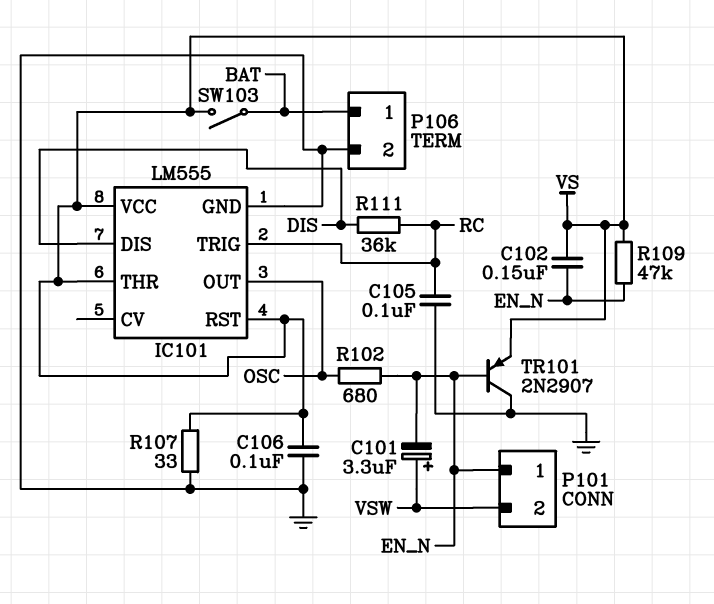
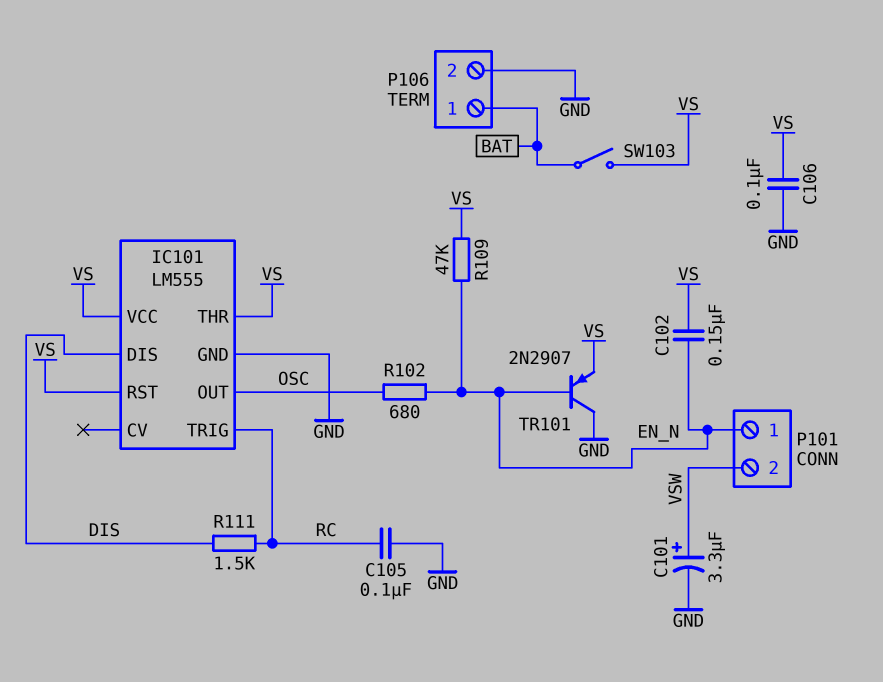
C101: 3.3uF (plus VSW, minus EN_N) -> 3.3uF (plus VSW, minus GND)
R107: 33 (GND, VS) -> none
R111: 36k (DIS, RC) -> 1.5k (DIS, RC)

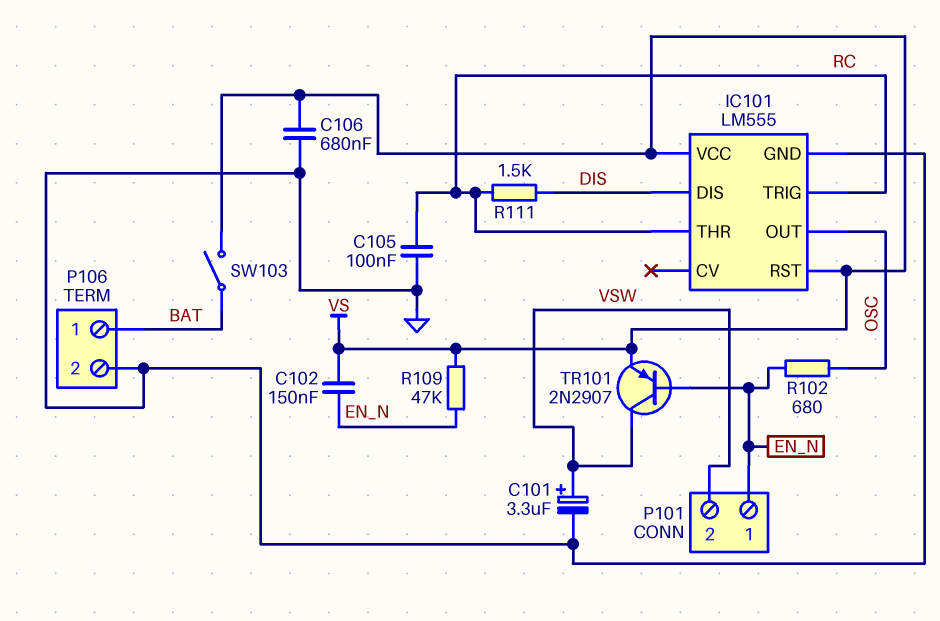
C106: 100nF (GND, VS) -> 680nF (GND, VS)
IC101 pin THR: VS -> RC
TR101: PNP 2N2907 (B EN_N, C GND, E VS) -> PNP 2N2907 (B EN_N, C VSW, E VS)

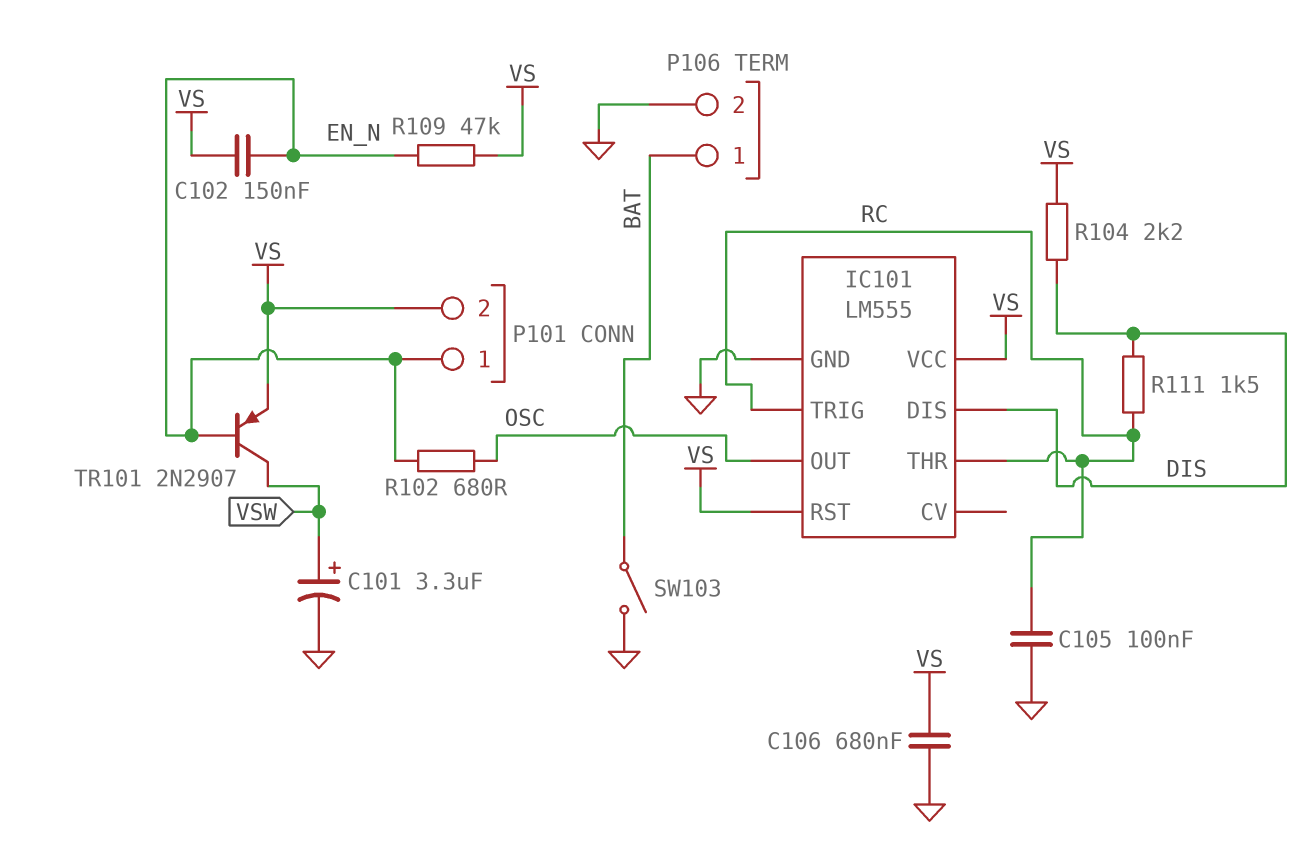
P101 pin 2: VSW -> VS
R104: none -> 2.2k (DIS, VS)
SW103: switch (BAT, VS) -> switch (BAT, GND)

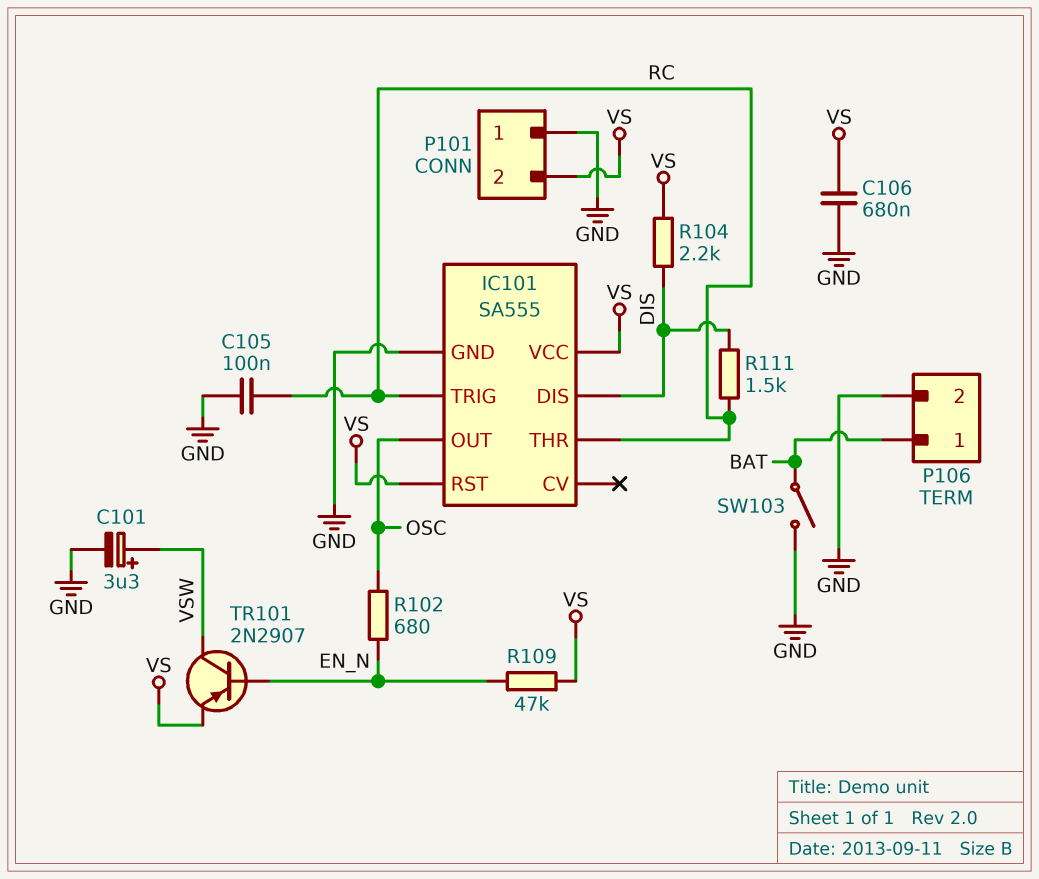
C102: 150nF (EN_N, VS) -> none
IC101: LM555 -> SA555
P101 pin 1: EN_N -> GND

